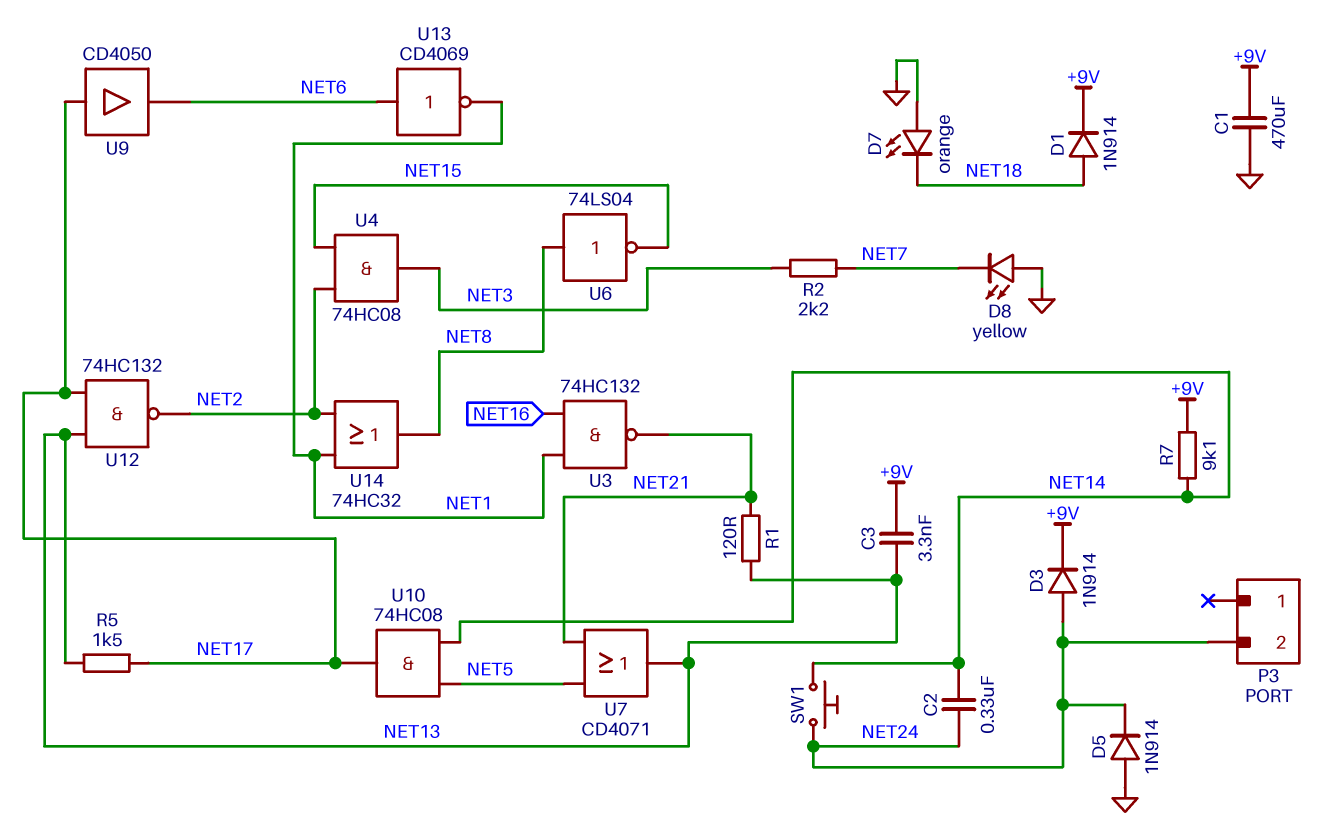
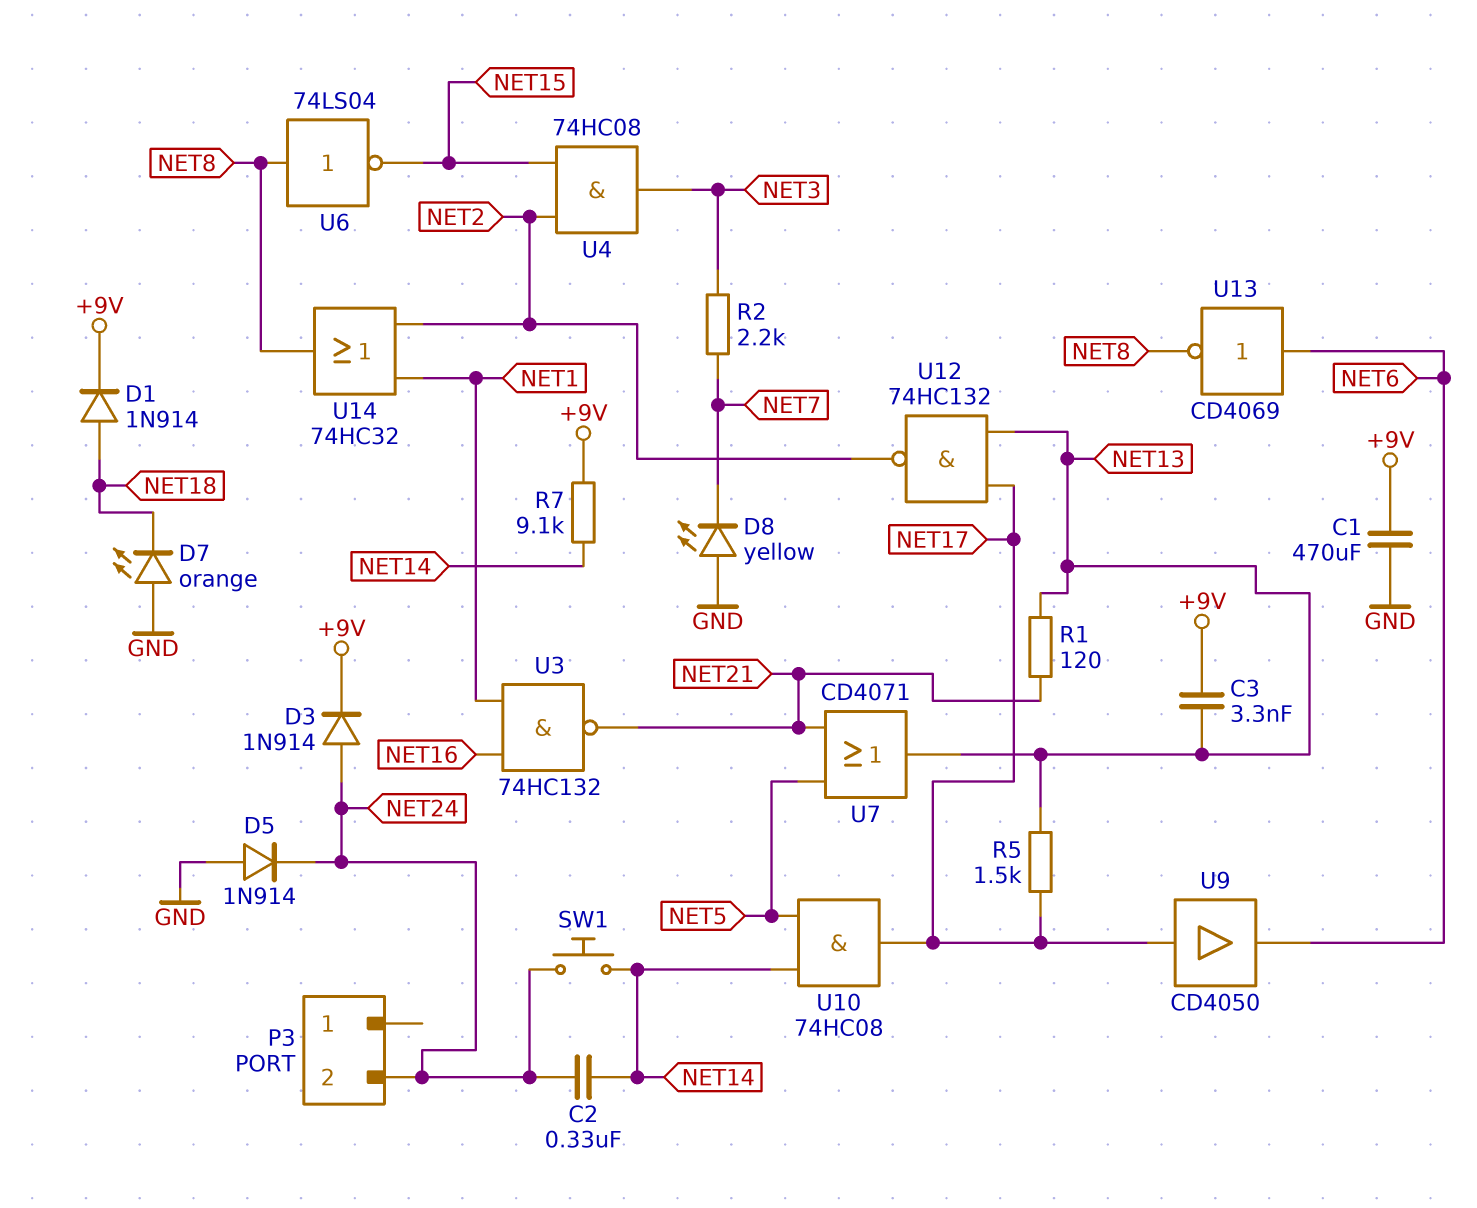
U13: NOT CD4069 (in NET6, out NET1) -> NOT CD4069 (in NET6, out NET8)

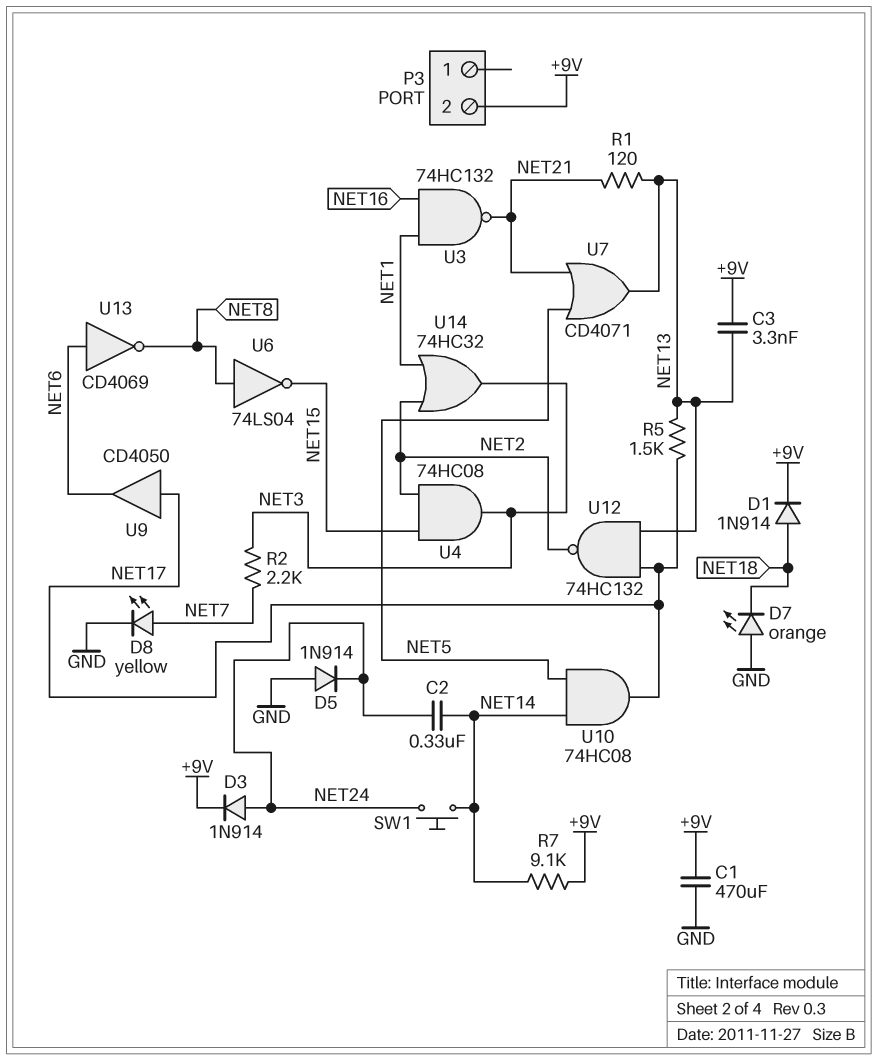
D8: LED yellow (A GND, K NET7) -> LED yellow (A NET7, K GND)
P3 pin 2: NET24 -> +9V
U14: OR 74HC32 (in NET1, in NET2, out NET8) -> OR 74HC32 (in NET1, in NET2, out NET3)

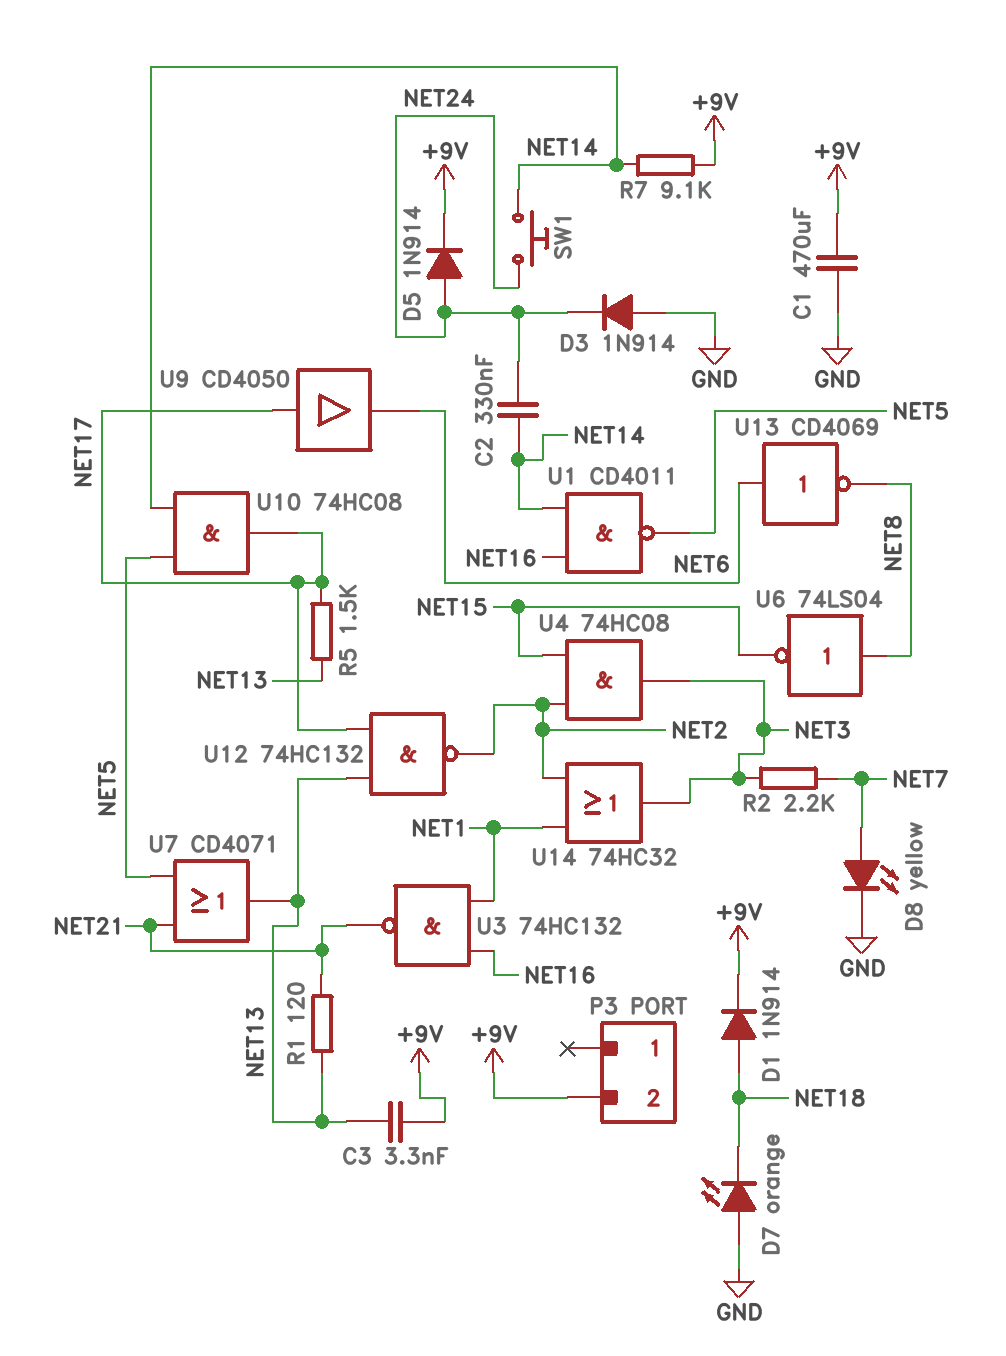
D3: diode 1N914 (A NET24, K +9V) -> diode 1N914 (A GND, K NET24)
D5: diode 1N914 (A GND, K NET24) -> diode 1N914 (A NET24, K +9V)
U1: none -> NAND CD4011 (in NET14, in NET16, out NET5)

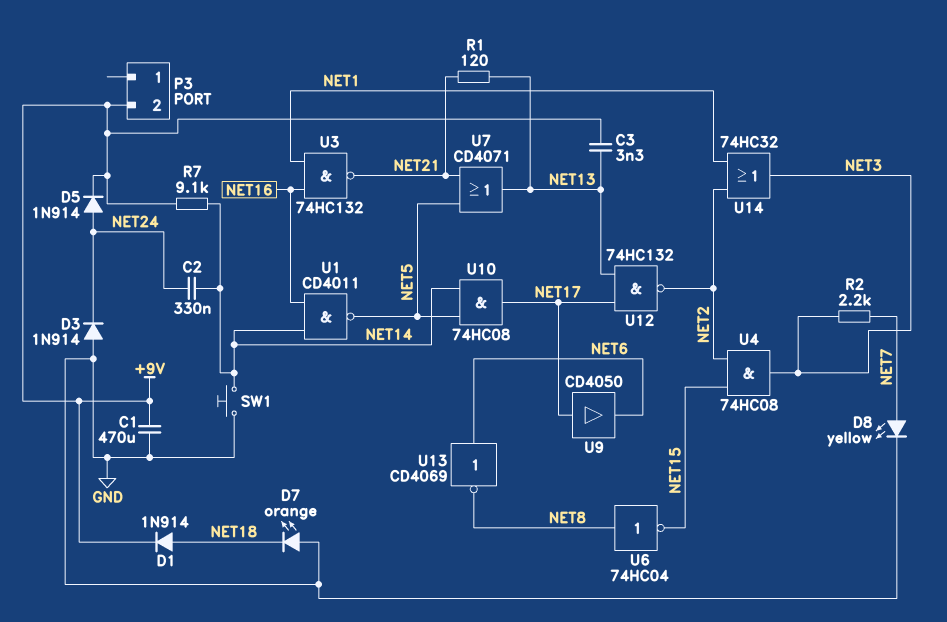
R5: 1.5k (NET13, NET17) -> none
SW1: button (NET14, NET24) -> button (GND, NET14)
U6: NOT 74LS04 (in NET8, out NET15) -> NOT 74HC04 (in NET8, out NET15)

